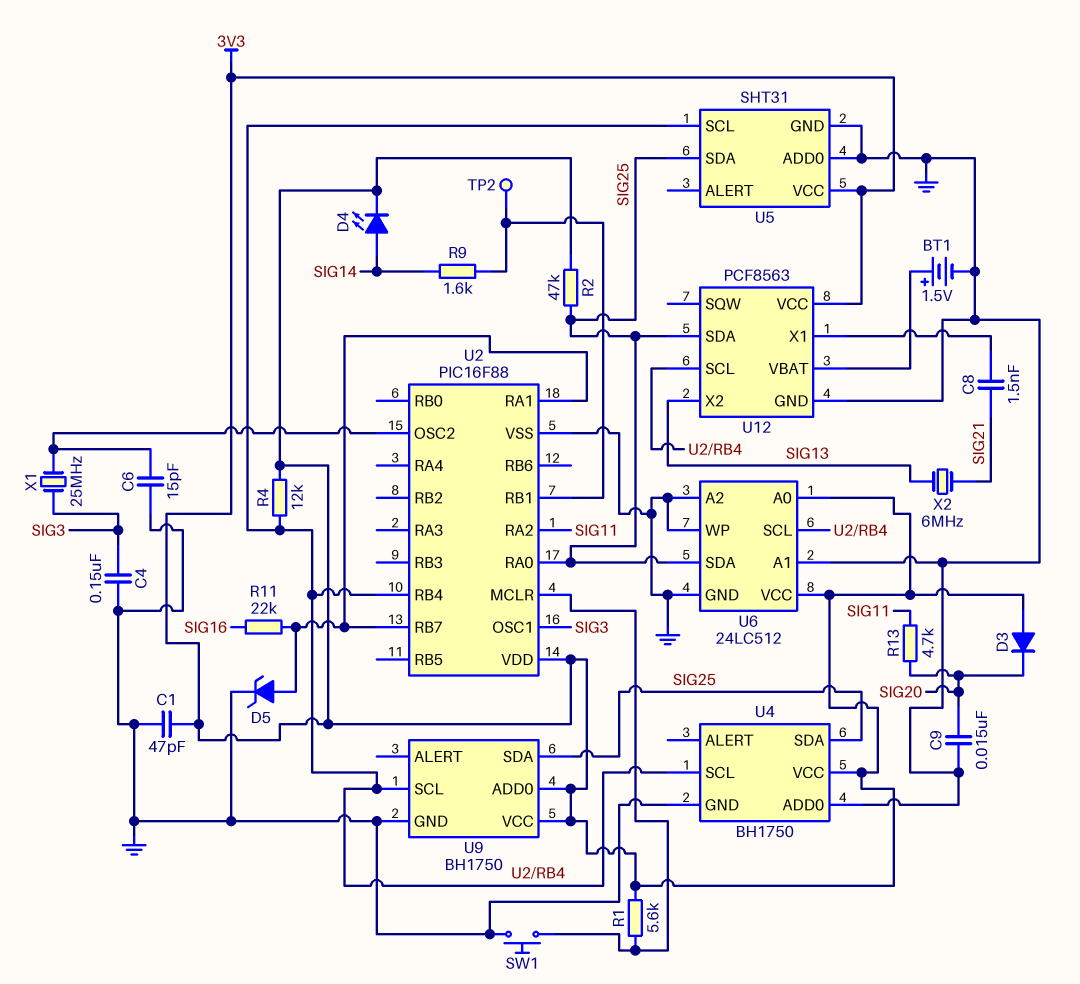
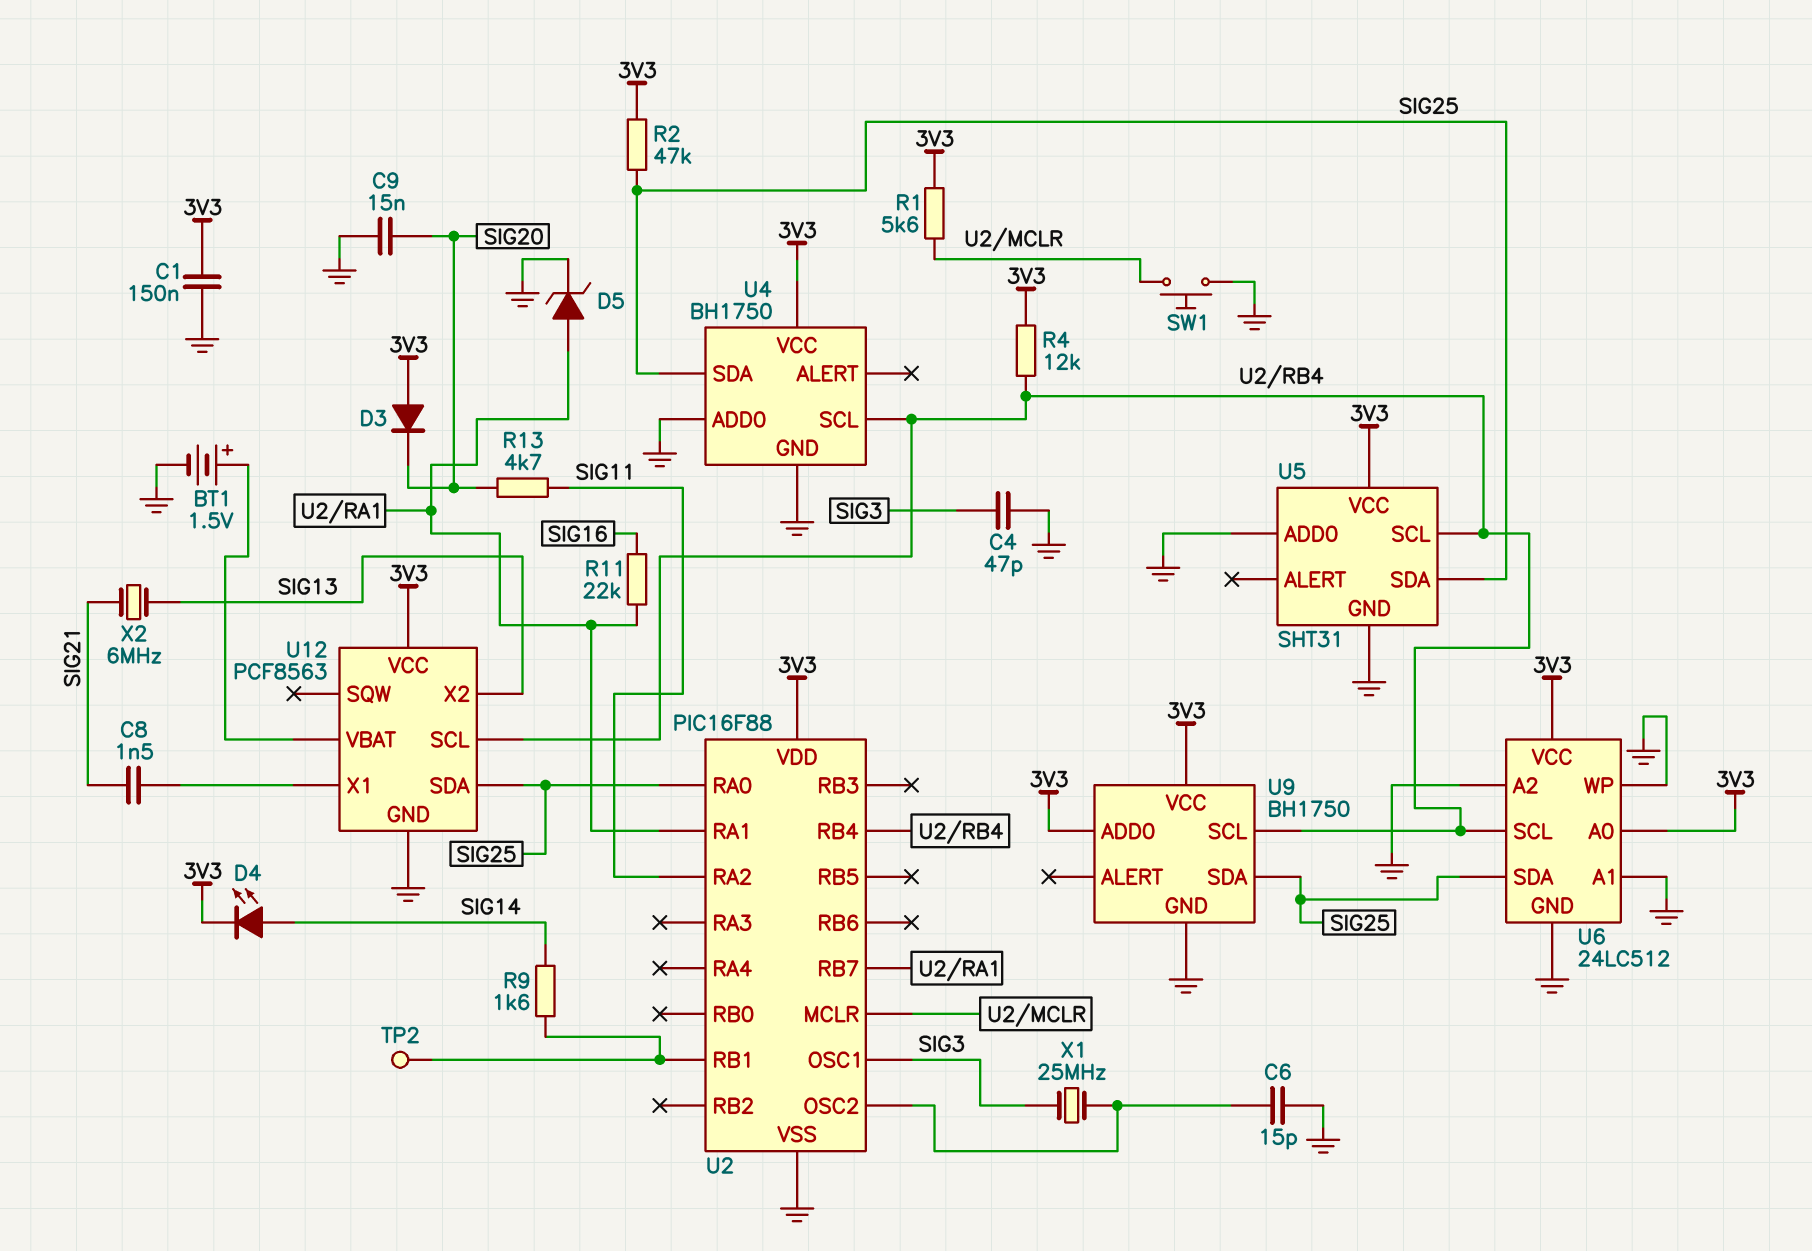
C1: 47pF (3V3, GND) -> 150nF (3V3, GND)
C4: 150nF (GND, SIG3) -> 47pF (GND, SIG3)

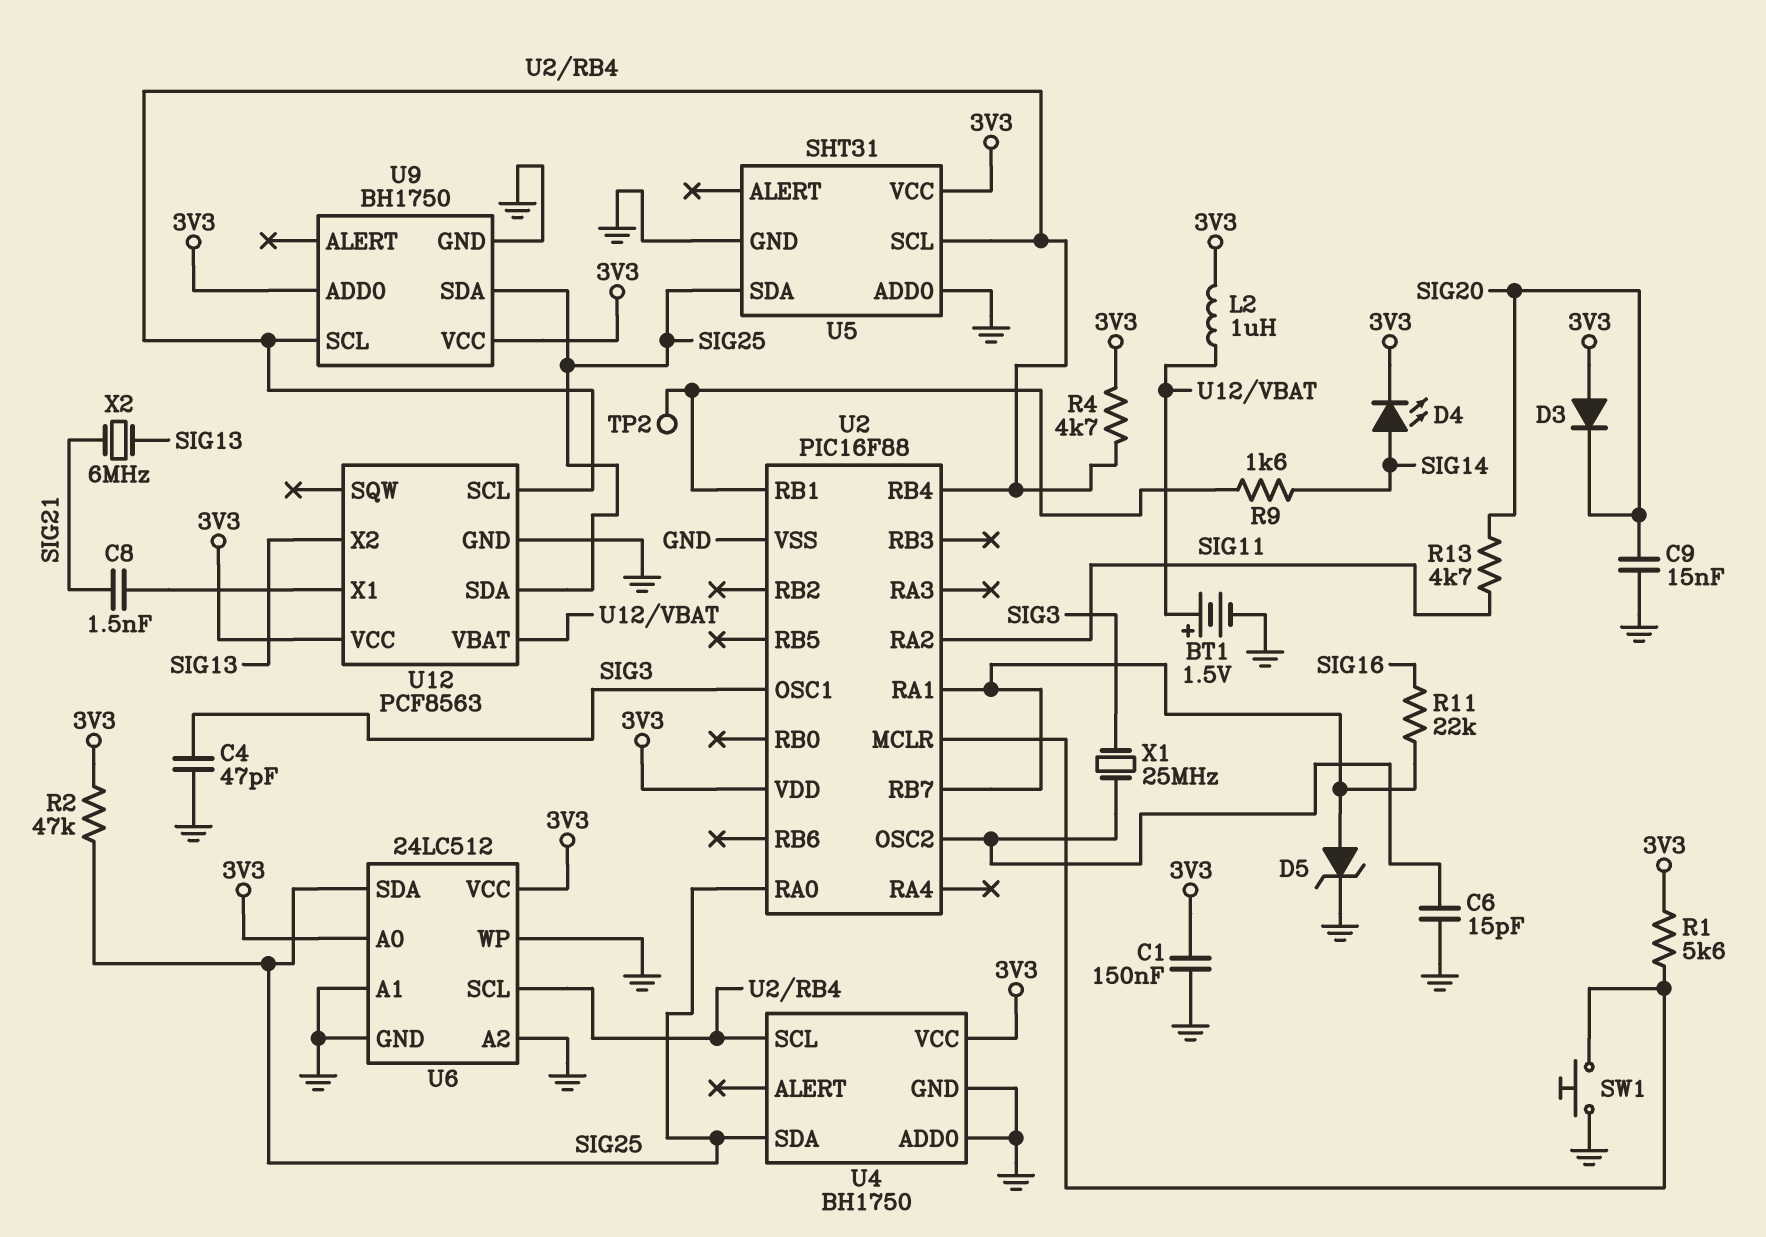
L2: none -> 1uH (3V3, U12/VBAT)
R4: 12k (3V3, U2/RB4) -> 4.7k (3V3, U2/RB4)

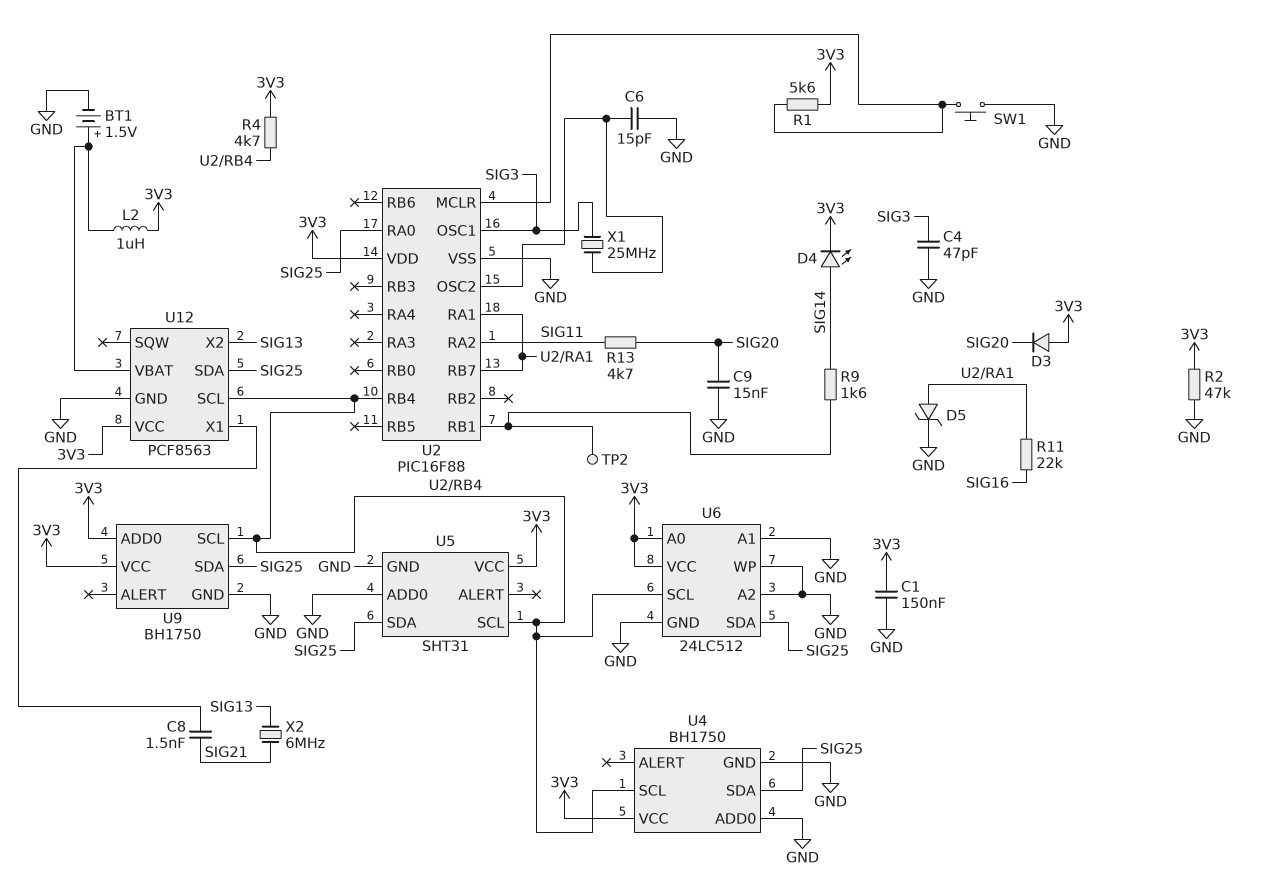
R2: 47k (3V3, SIG25) -> 47k (3V3, GND)

